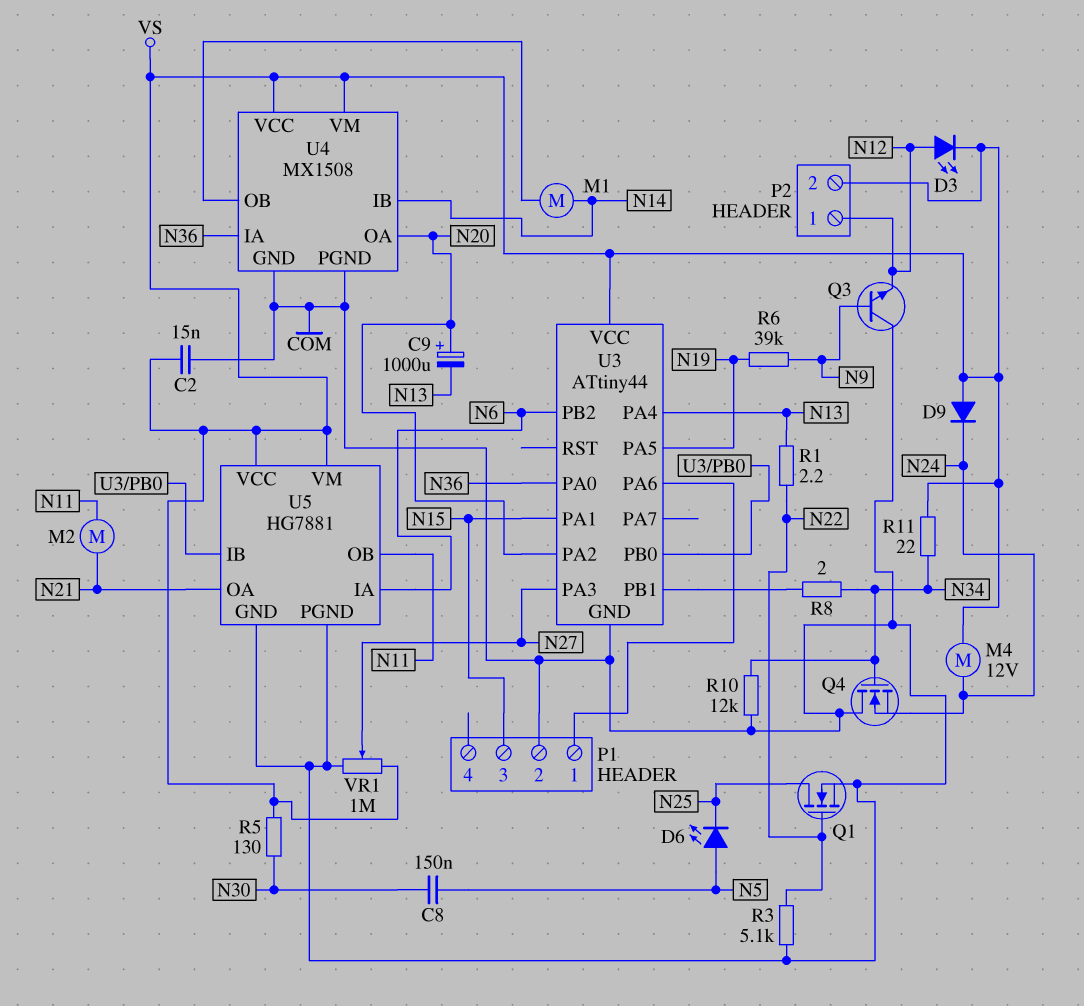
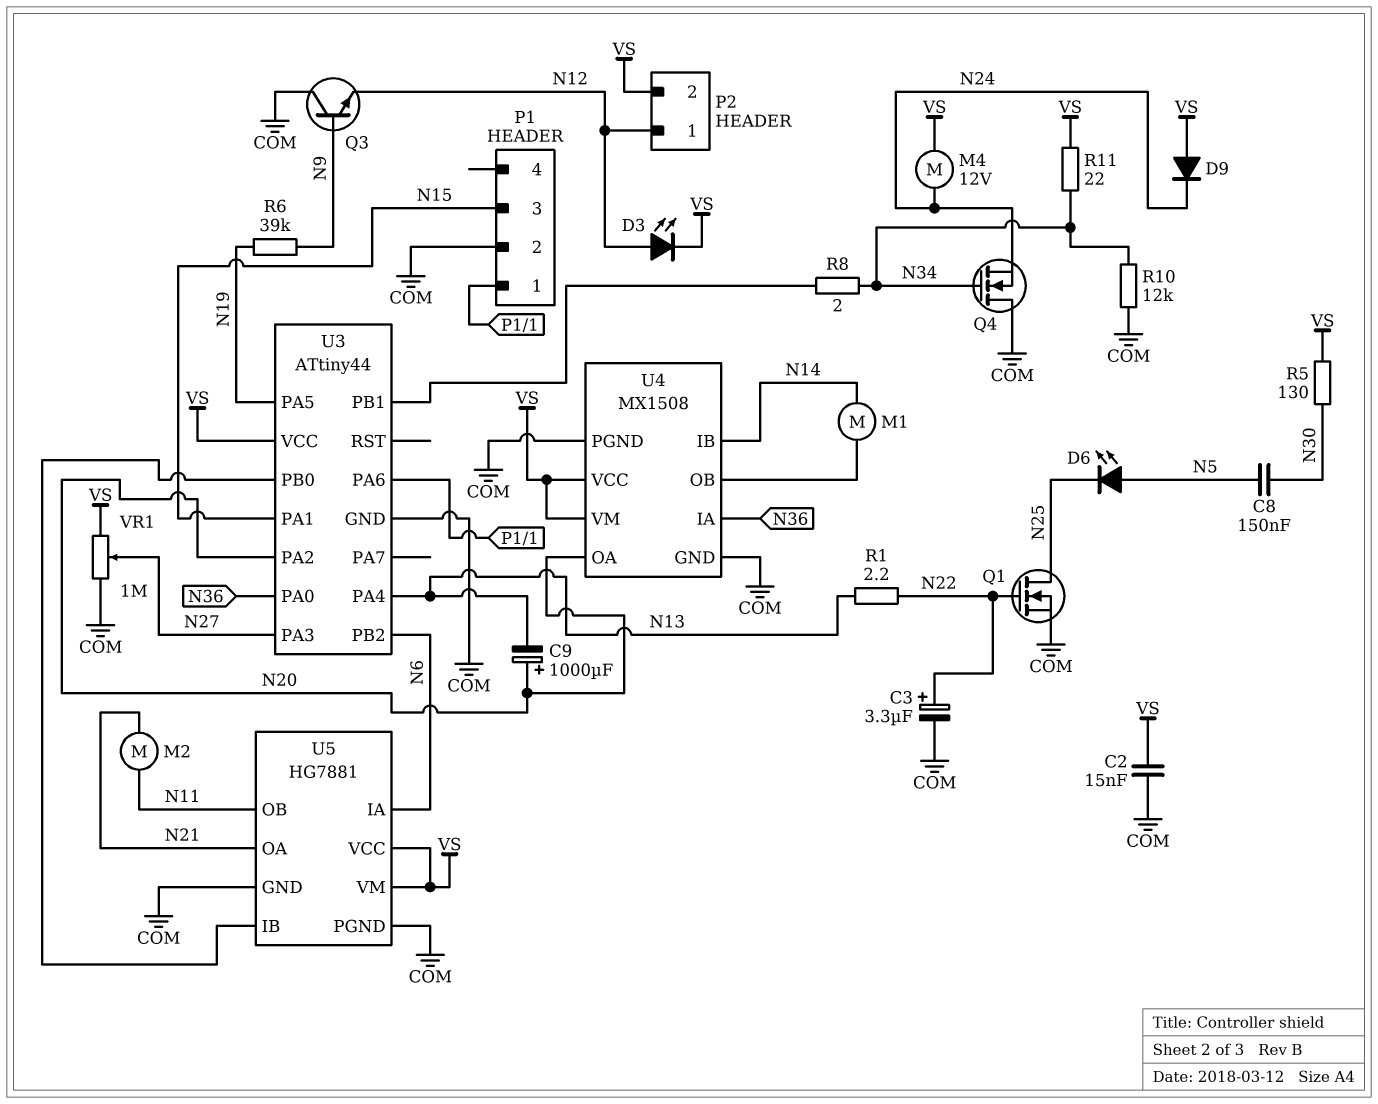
C3: none -> 3.3uF (plus N22, minus COM)
R3: 5.1k (COM, N22) -> none

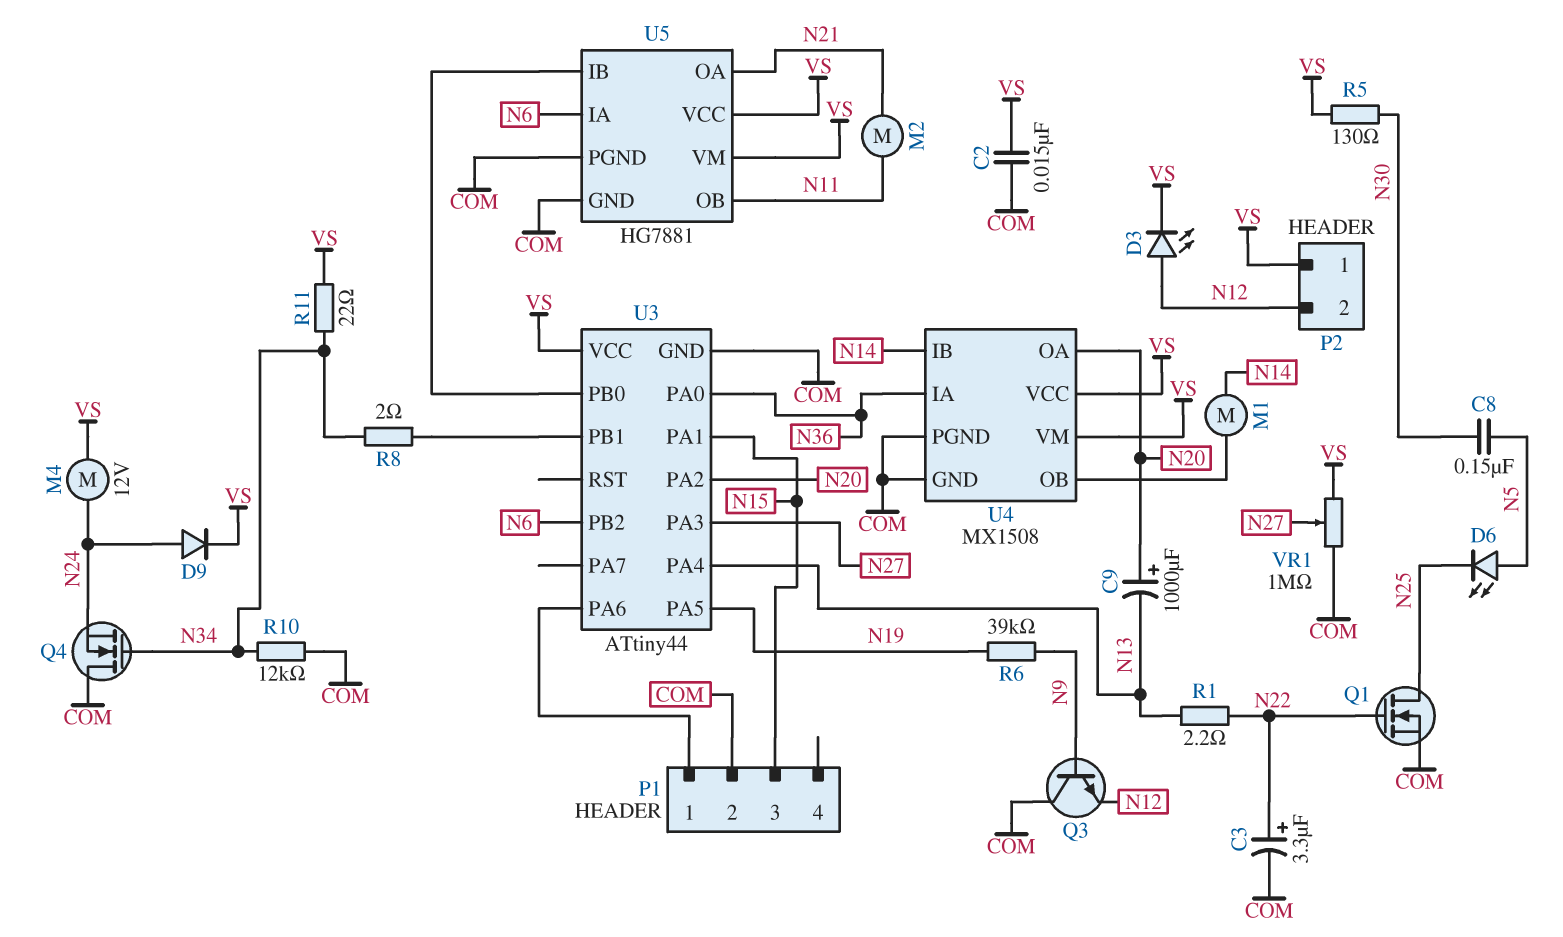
D9: diode (A VS, K N24) -> diode (A N24, K VS)
P2 pin 1: N12 -> VS
P2 pin 2: VS -> N12

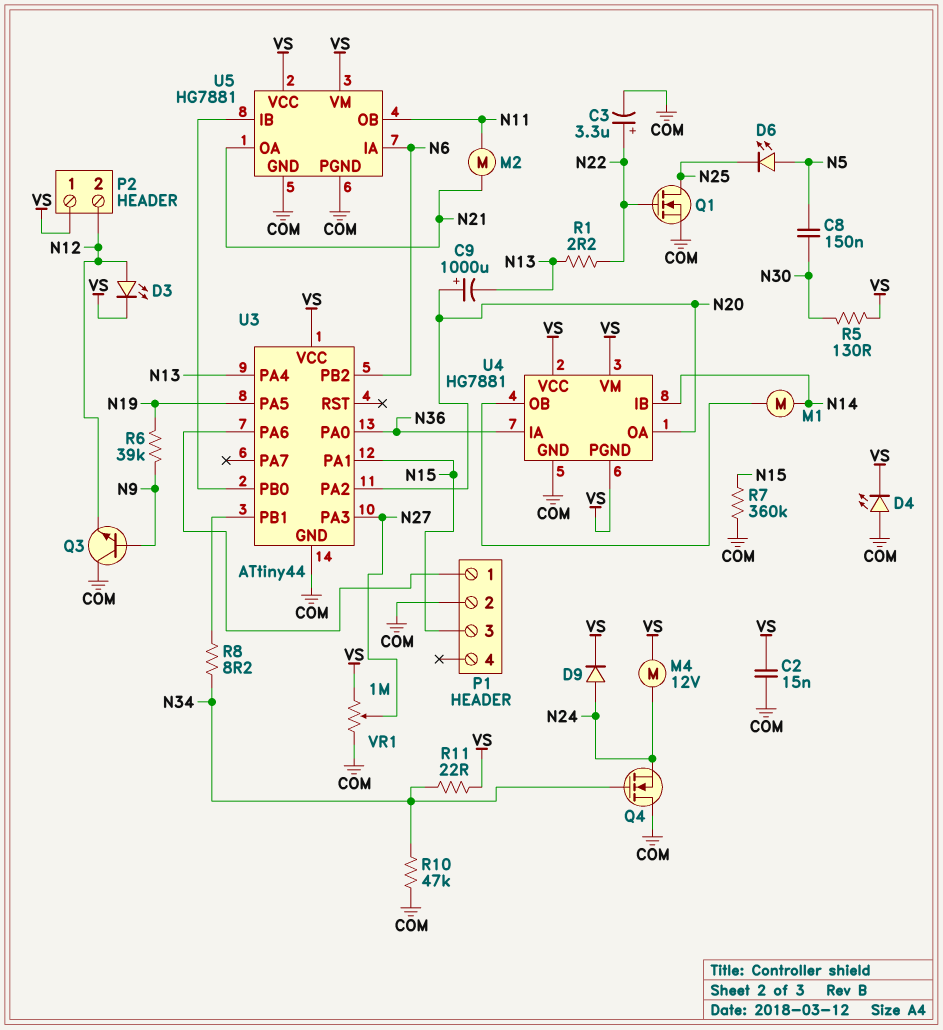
D4: none -> LED (A COM, K VS)
R7: none -> 360k (COM, N15)
R8: 2 (N34, U3/PB1) -> 8.2 (N34, U3/PB1)
R10: 12k (COM, N34) -> 47k (COM, N34)
U4: MX1508 -> HG7881
U4 pin PGND: COM -> VS

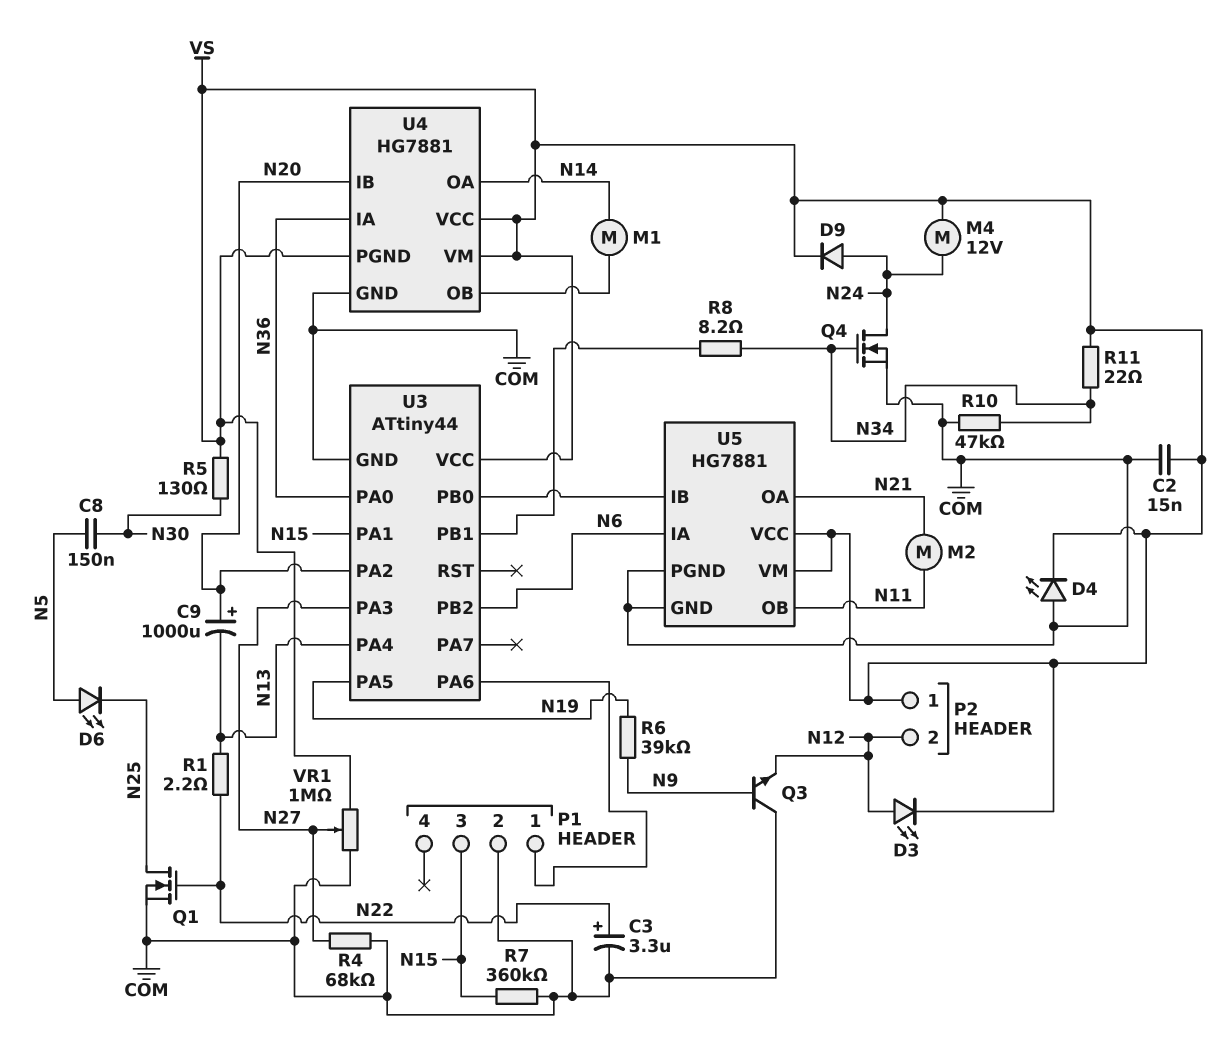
Q4: NMOS (G N34, D COM, S N24) -> NMOS (G N34, D N24, S COM)
R4: none -> 68k (COM, N27)
U4 pin IB: N14 -> N20
U4 pin OA: N20 -> N14

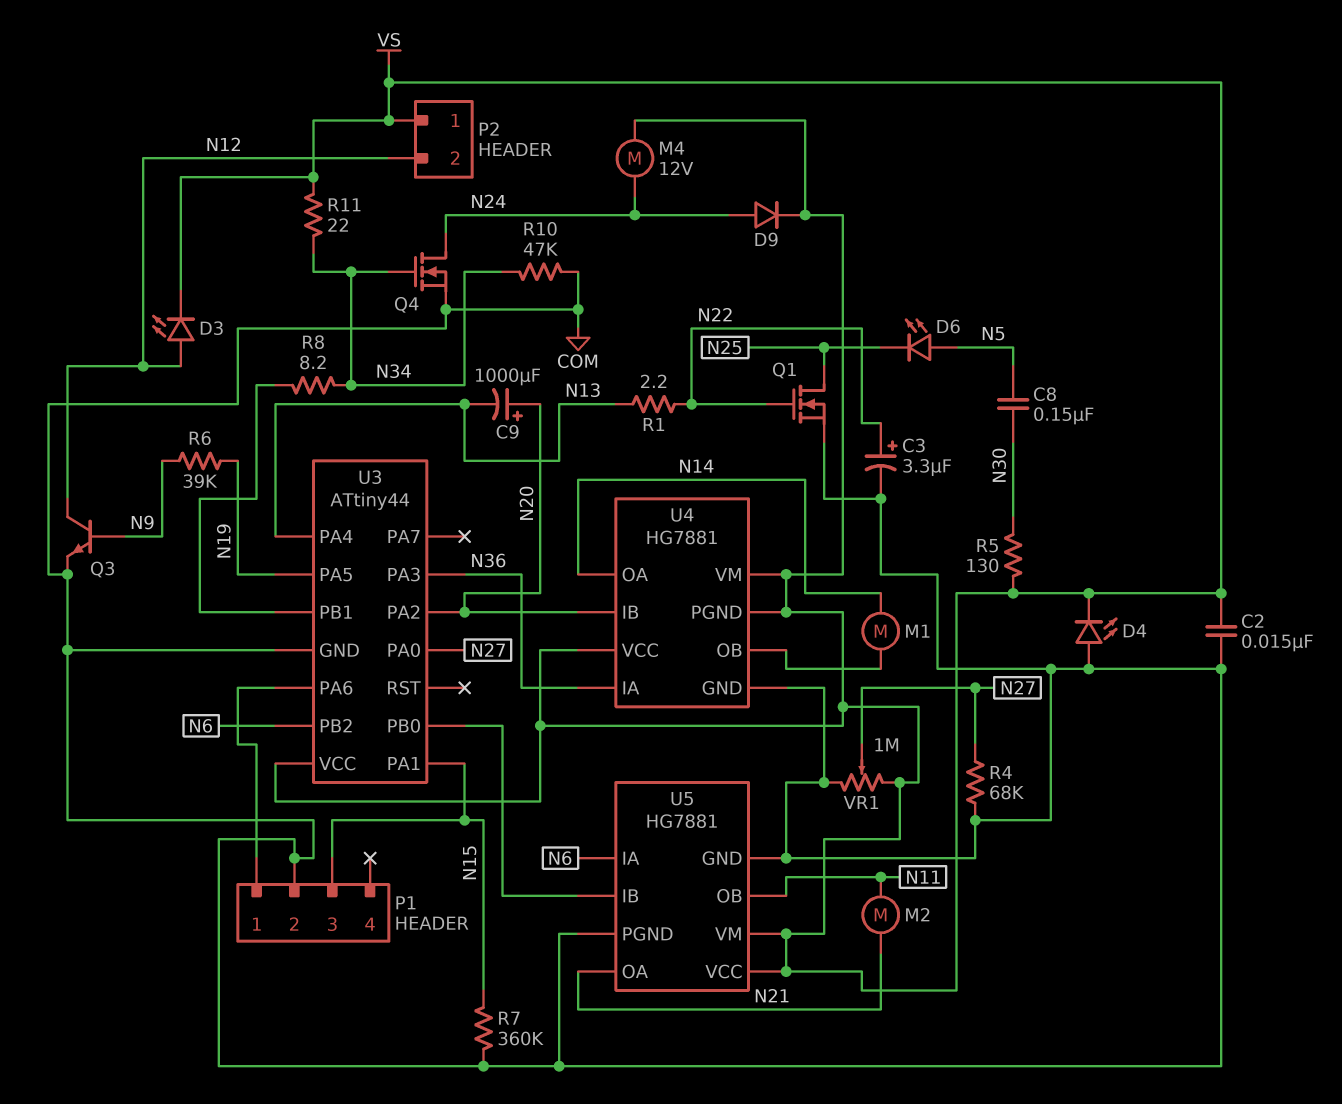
Q3: NPN (B N9, C COM, E N12) -> NPN (B N9, C N12, E COM)
U3 pin PA0: N36 -> N27
U3 pin PA3: N27 -> N36

